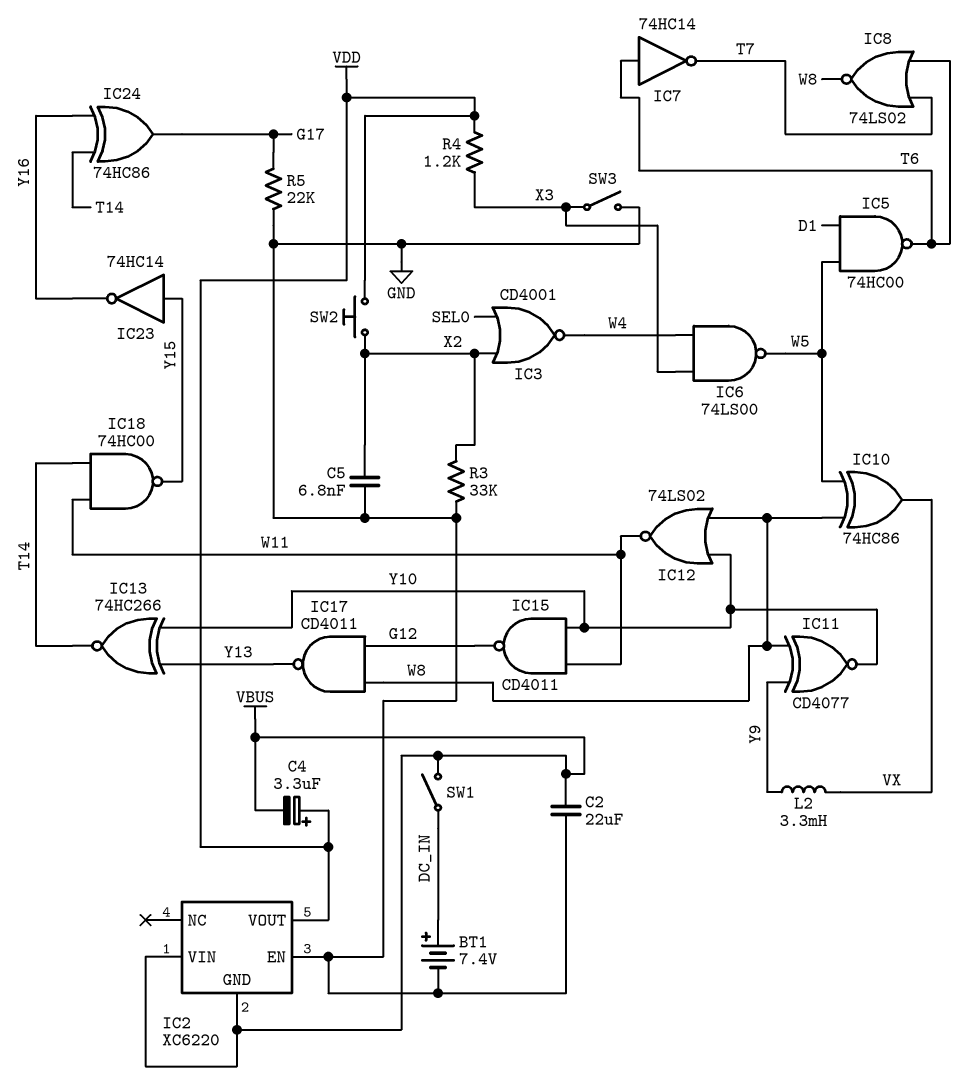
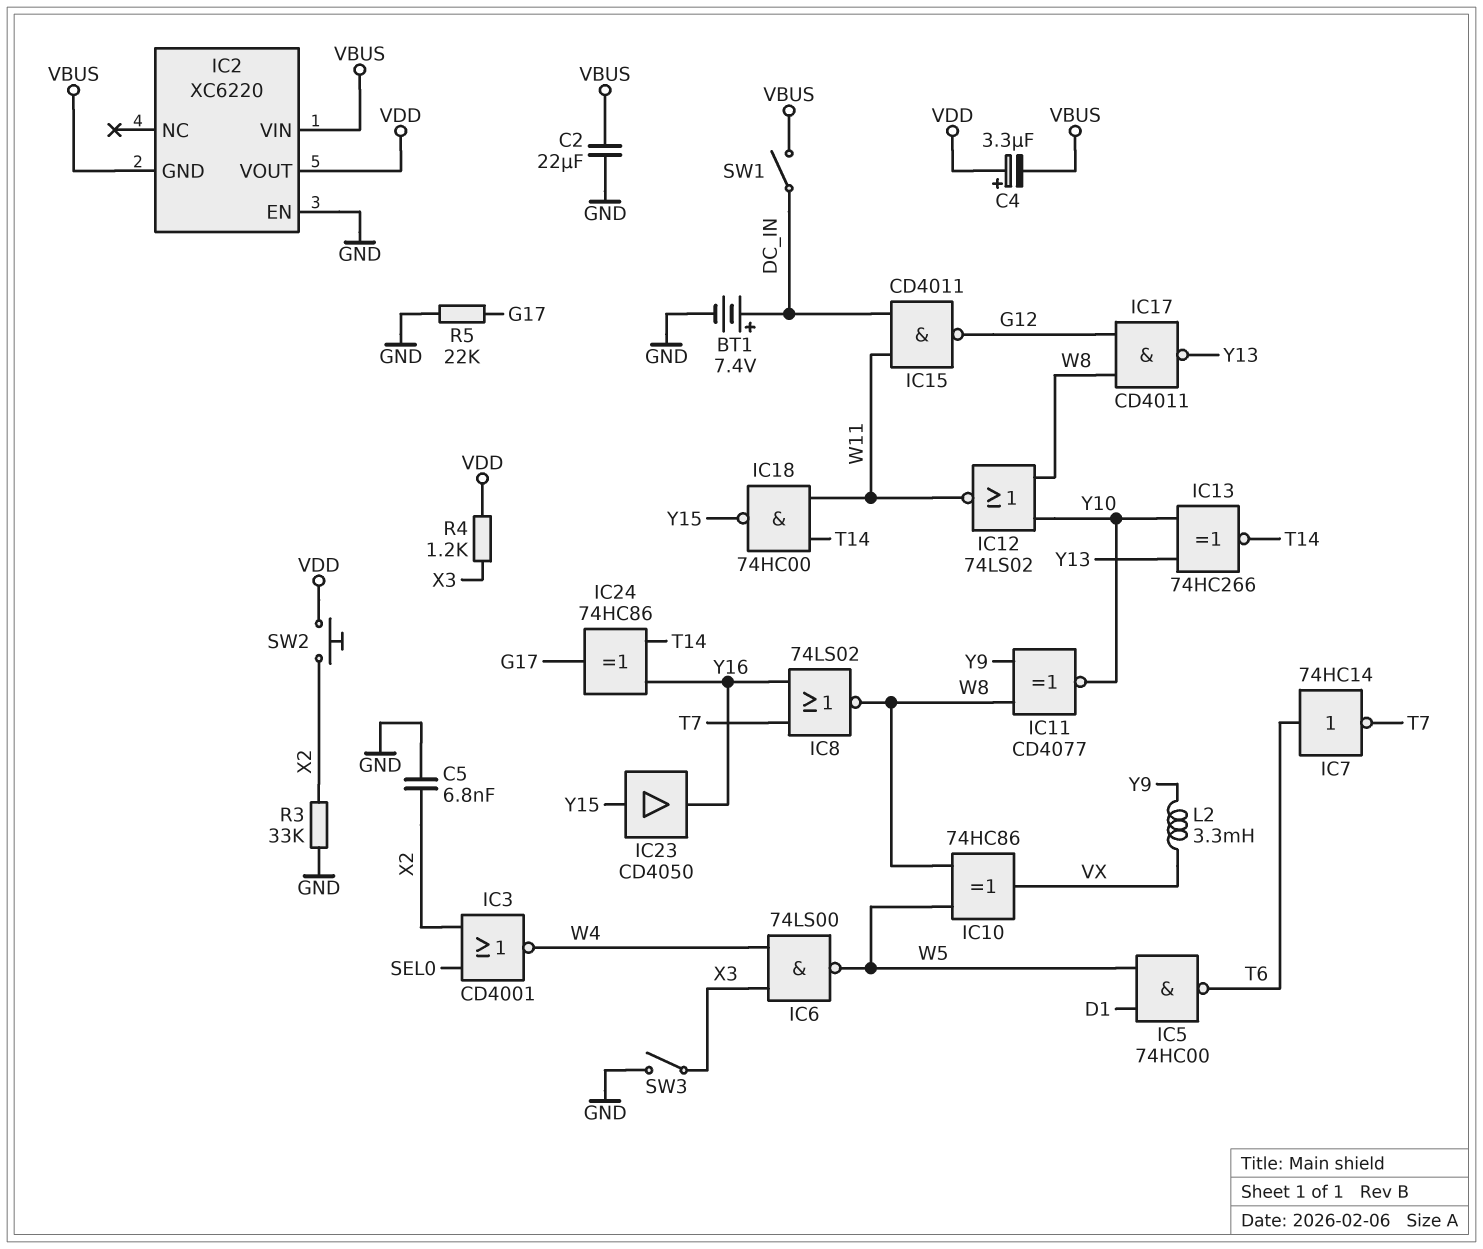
IC8: NOR 74LS02 (in T6, in T7, out W8) -> NOR 74LS02 (in T7, in Y16, out W8)
IC15: NAND CD4011 (in W11, in Y10, out G12) -> NAND CD4011 (in DC_IN, in W11, out G12)
IC23: NOT 74HC14 (in Y15, out Y16) -> buffer CD4050 (in Y15, out Y16)

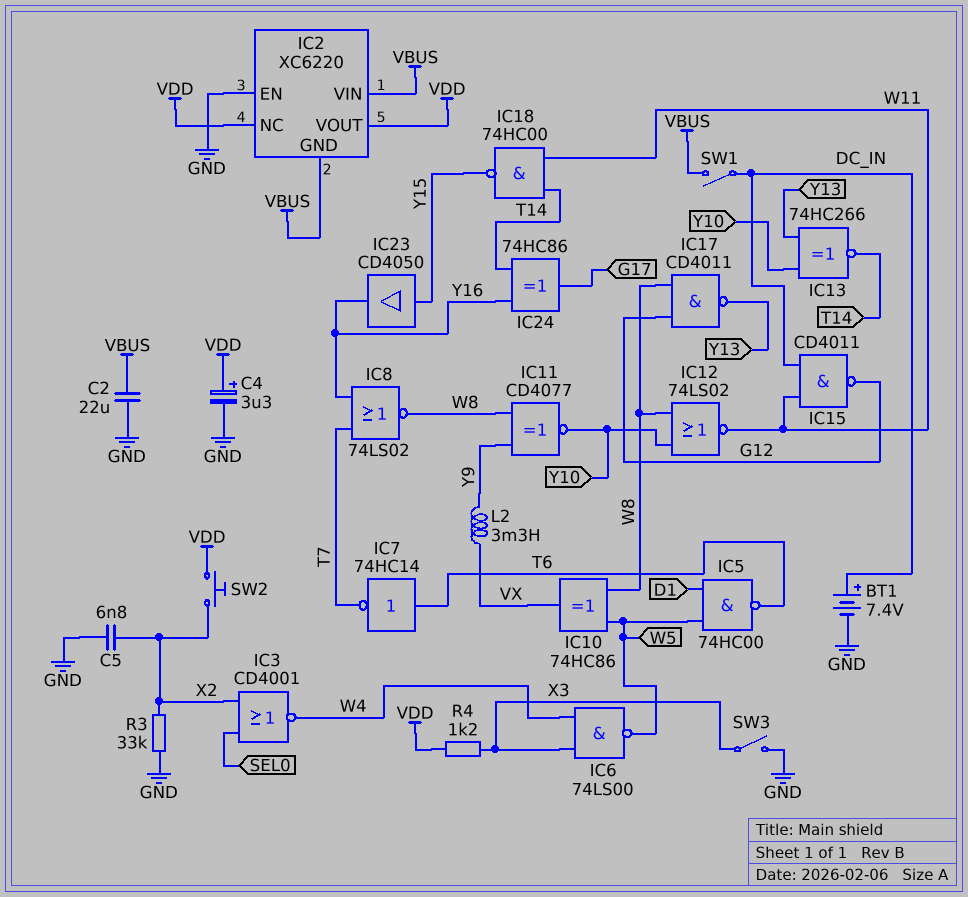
C4: 3.3uF (plus VDD, minus VBUS) -> 3.3uF (plus VDD, minus GND)
IC2 pin NC: none -> VDD
R5: 22k (G17, GND) -> none

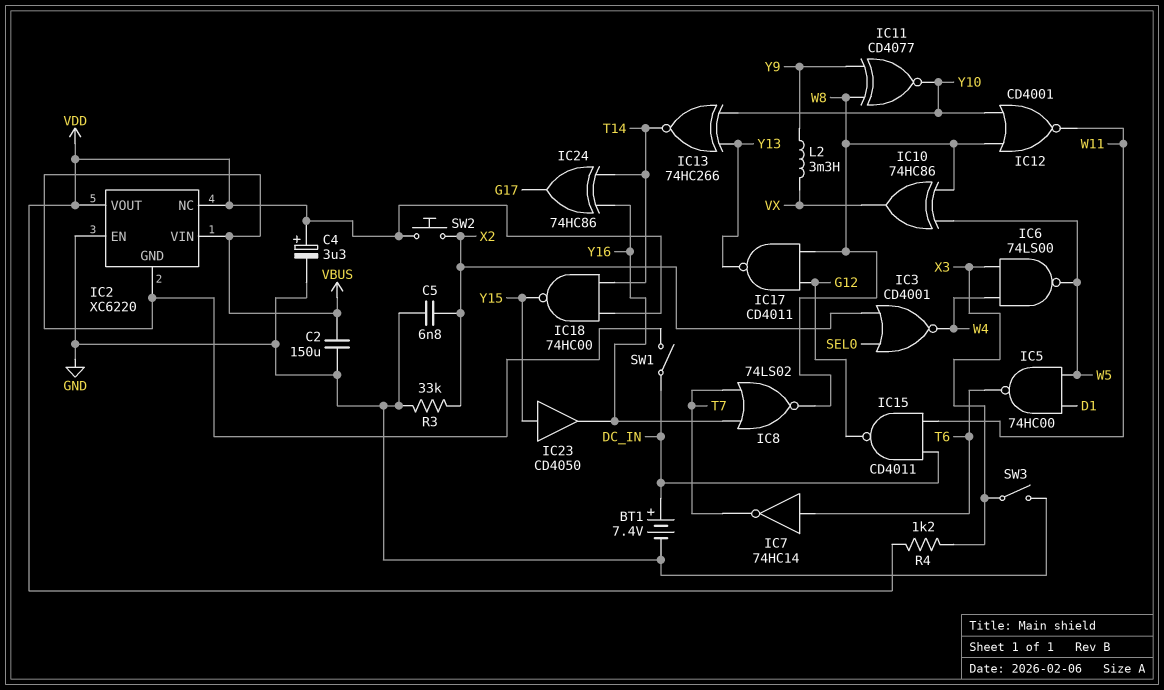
C2: 22uF (GND, VBUS) -> 150uF (GND, VBUS)
IC12: NOR 74LS02 (in W8, in Y10, out W11) -> NOR CD4001 (in W8, in Y10, out W11)
IC18: NAND 74HC00 (in T14, in W11, out Y15) -> NAND 74HC00 (in T14, in VDD, out Y15)

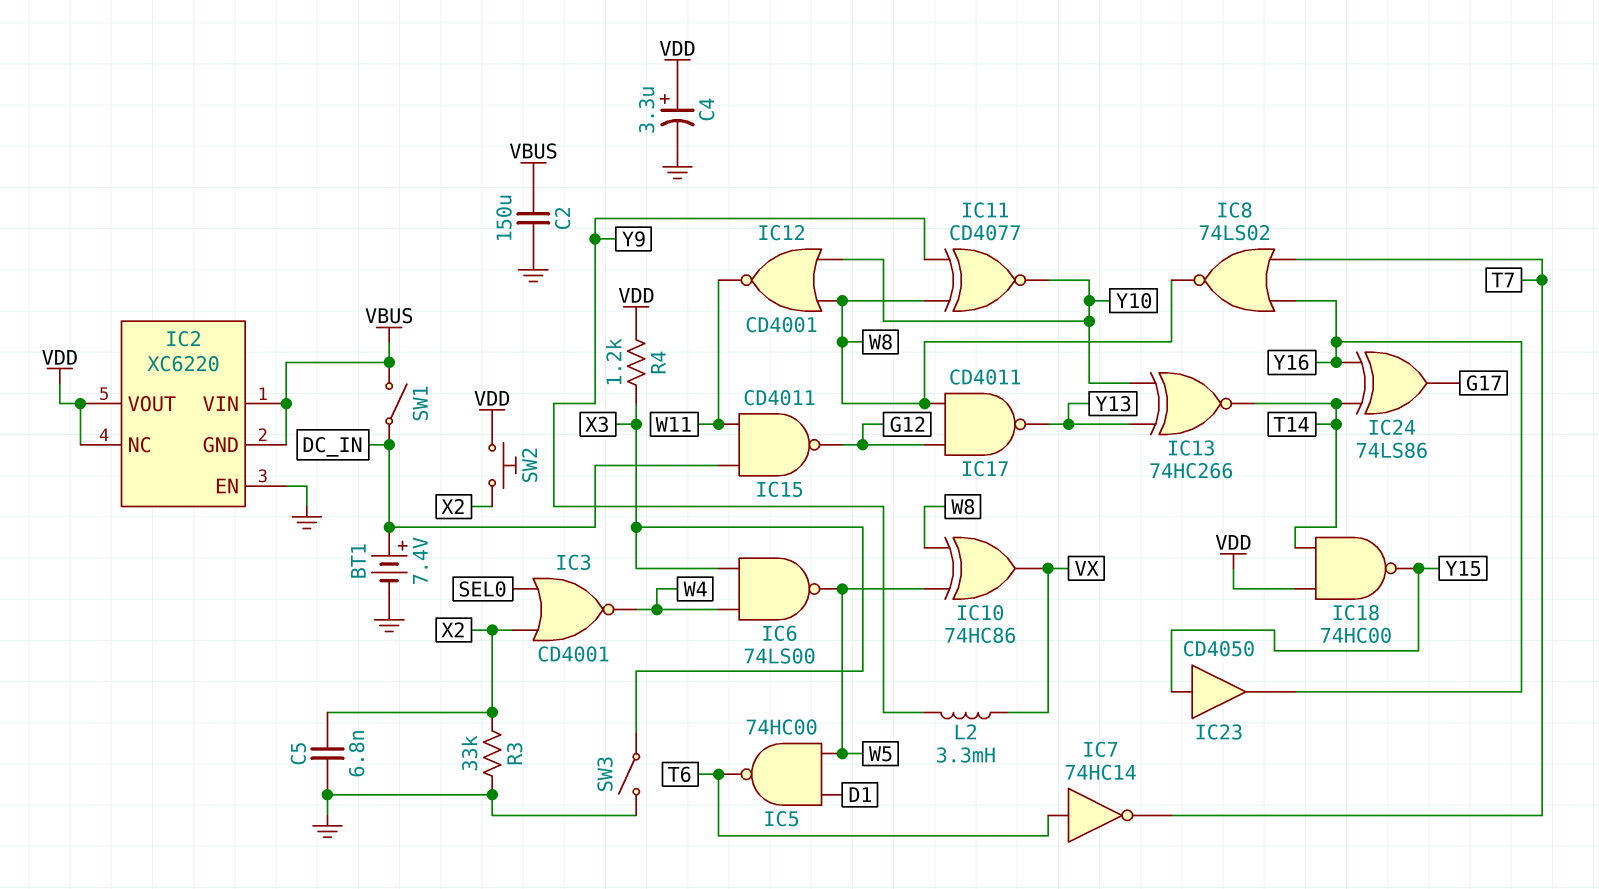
IC24: XOR 74HC86 (in T14, in Y16, out G17) -> XOR 74LS86 (in T14, in Y16, out G17)

